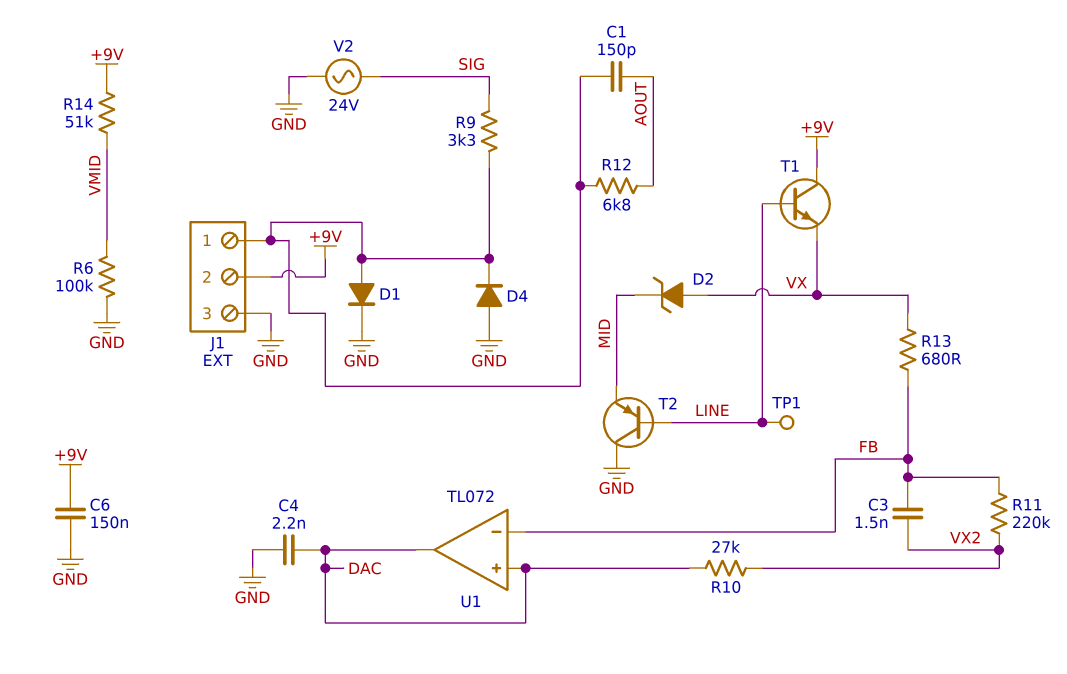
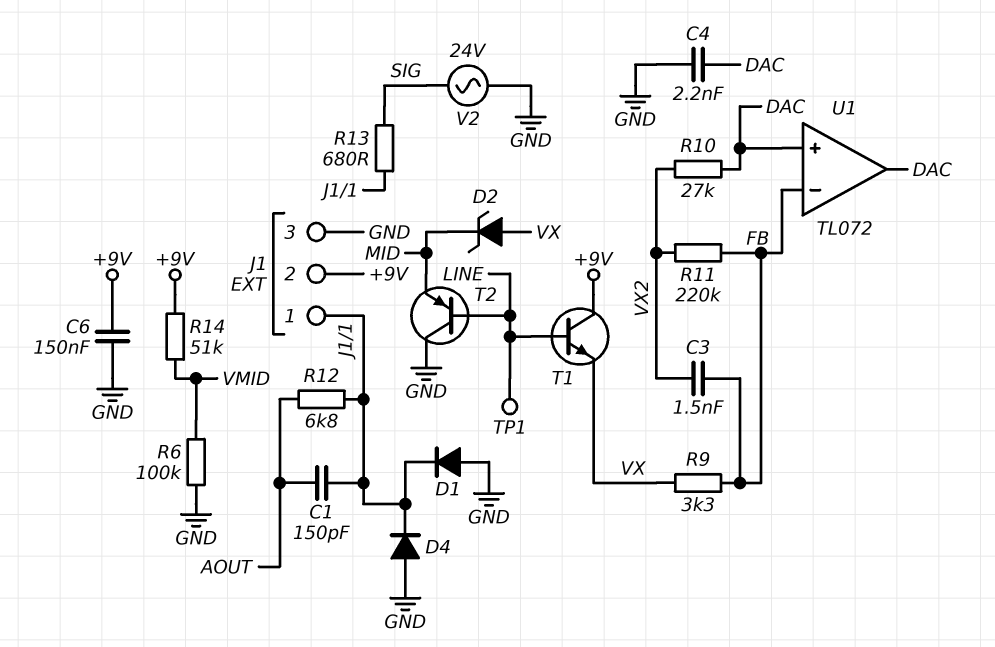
D1: diode (A J1/1, K GND) -> diode (A GND, K J1/1)
R9: 3.3k (J1/1, SIG) -> 3.3k (FB, VX)
R13: 680 (FB, VX) -> 680 (J1/1, SIG)

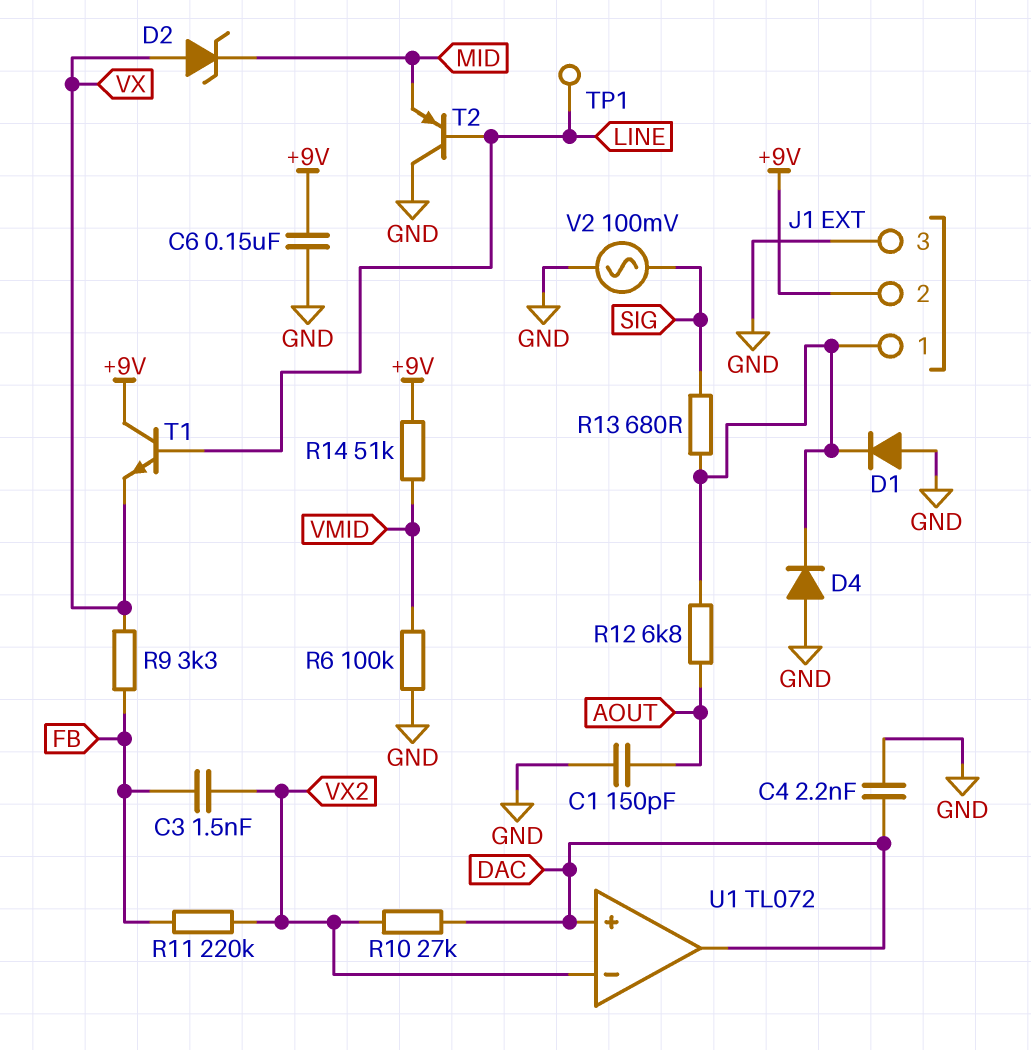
C1: 150pF (AOUT, J1/1) -> 150pF (AOUT, GND)
U1 pin in-: FB -> VX2
V2: AC 24V (GND, SIG) -> AC 100mV (GND, SIG)

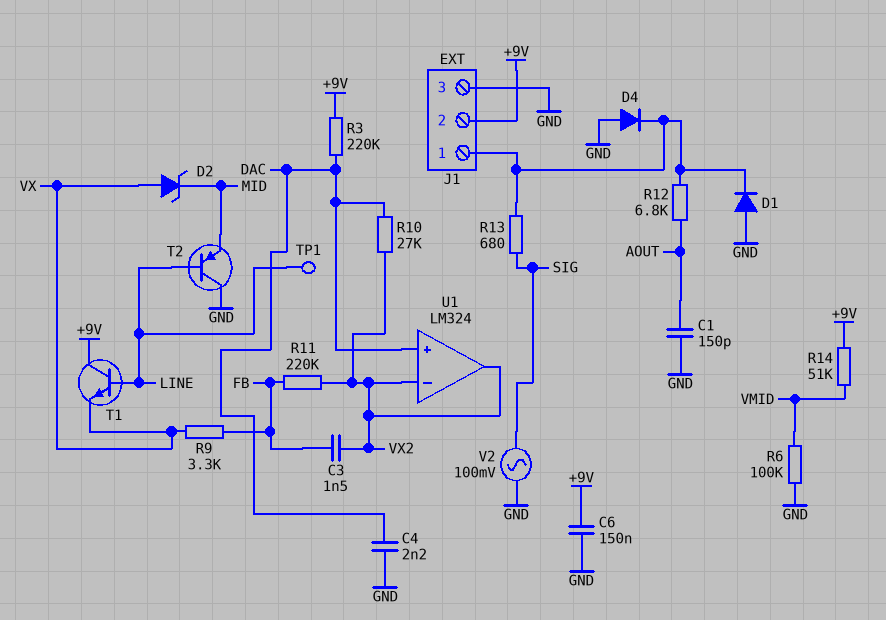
R3: none -> 220k (+9V, DAC)
U1: TL072 -> LM324
U1 pin out: DAC -> VX2

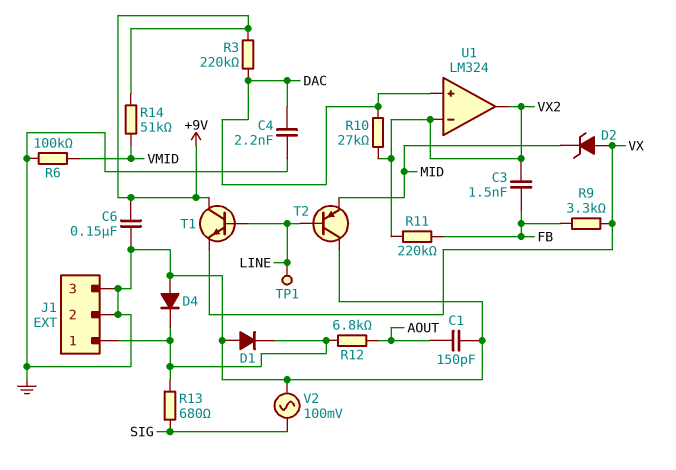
J1 pin 2: +9V -> GND

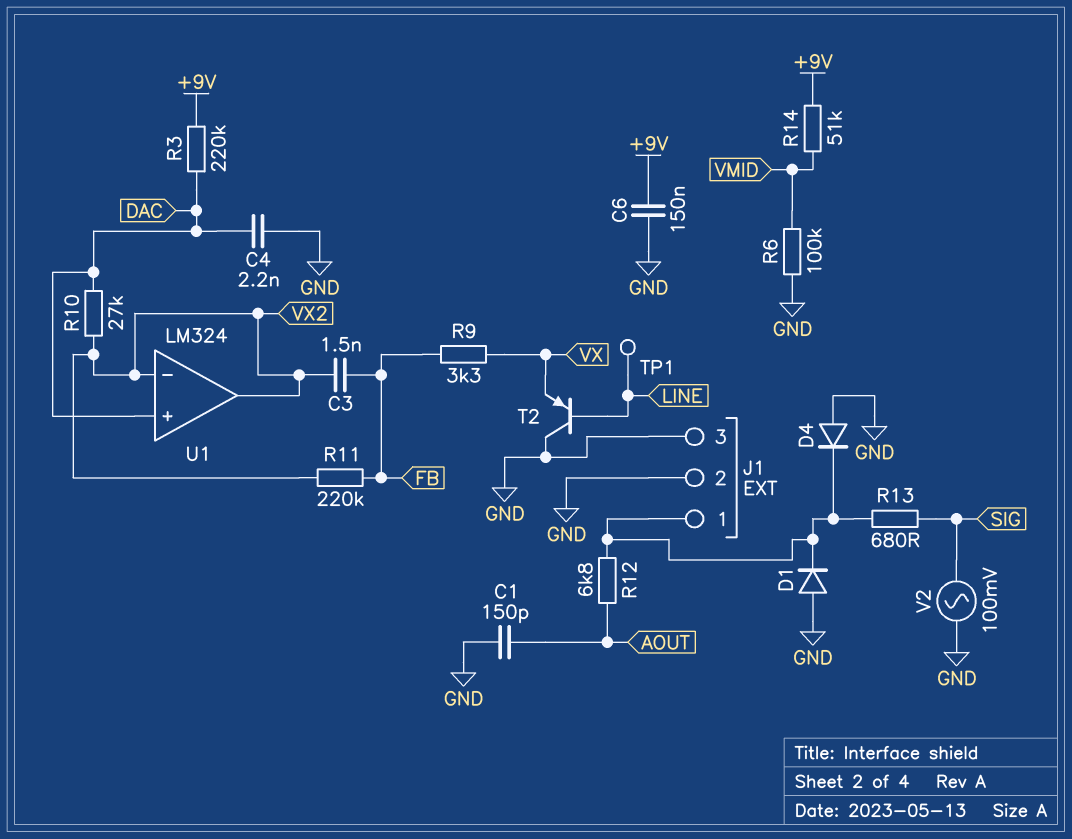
D2: zener (A VX, K MID) -> none
T1: NPN (B LINE, C +9V, E VX) -> none
T2: PNP (B LINE, C GND, E MID) -> PNP (B LINE, C GND, E VX)

